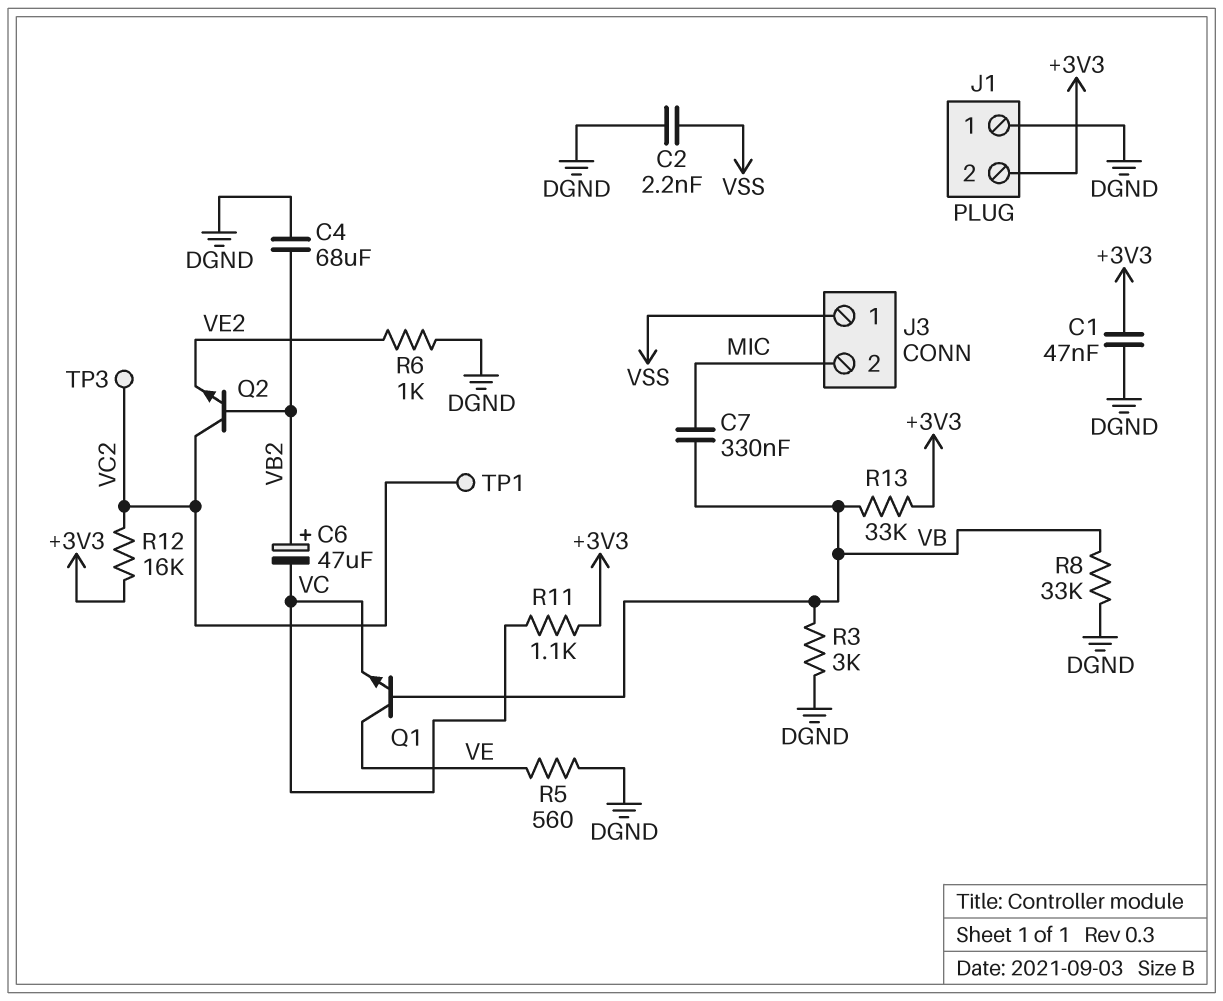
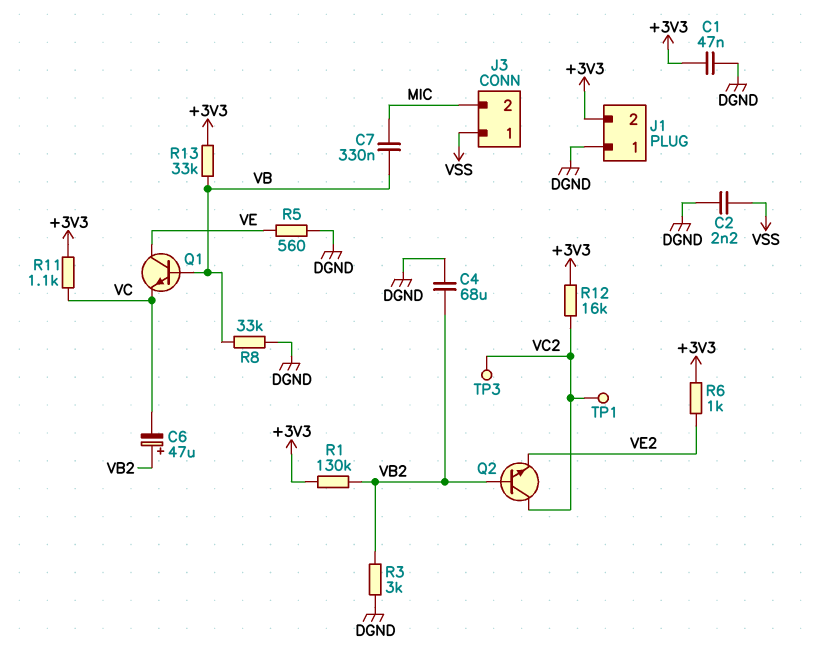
R1: none -> 130k (+3V3, VB2)
R3: 3k (DGND, VB) -> 3k (DGND, VB2)
R6: 1k (DGND, VE2) -> 1k (+3V3, VE2)

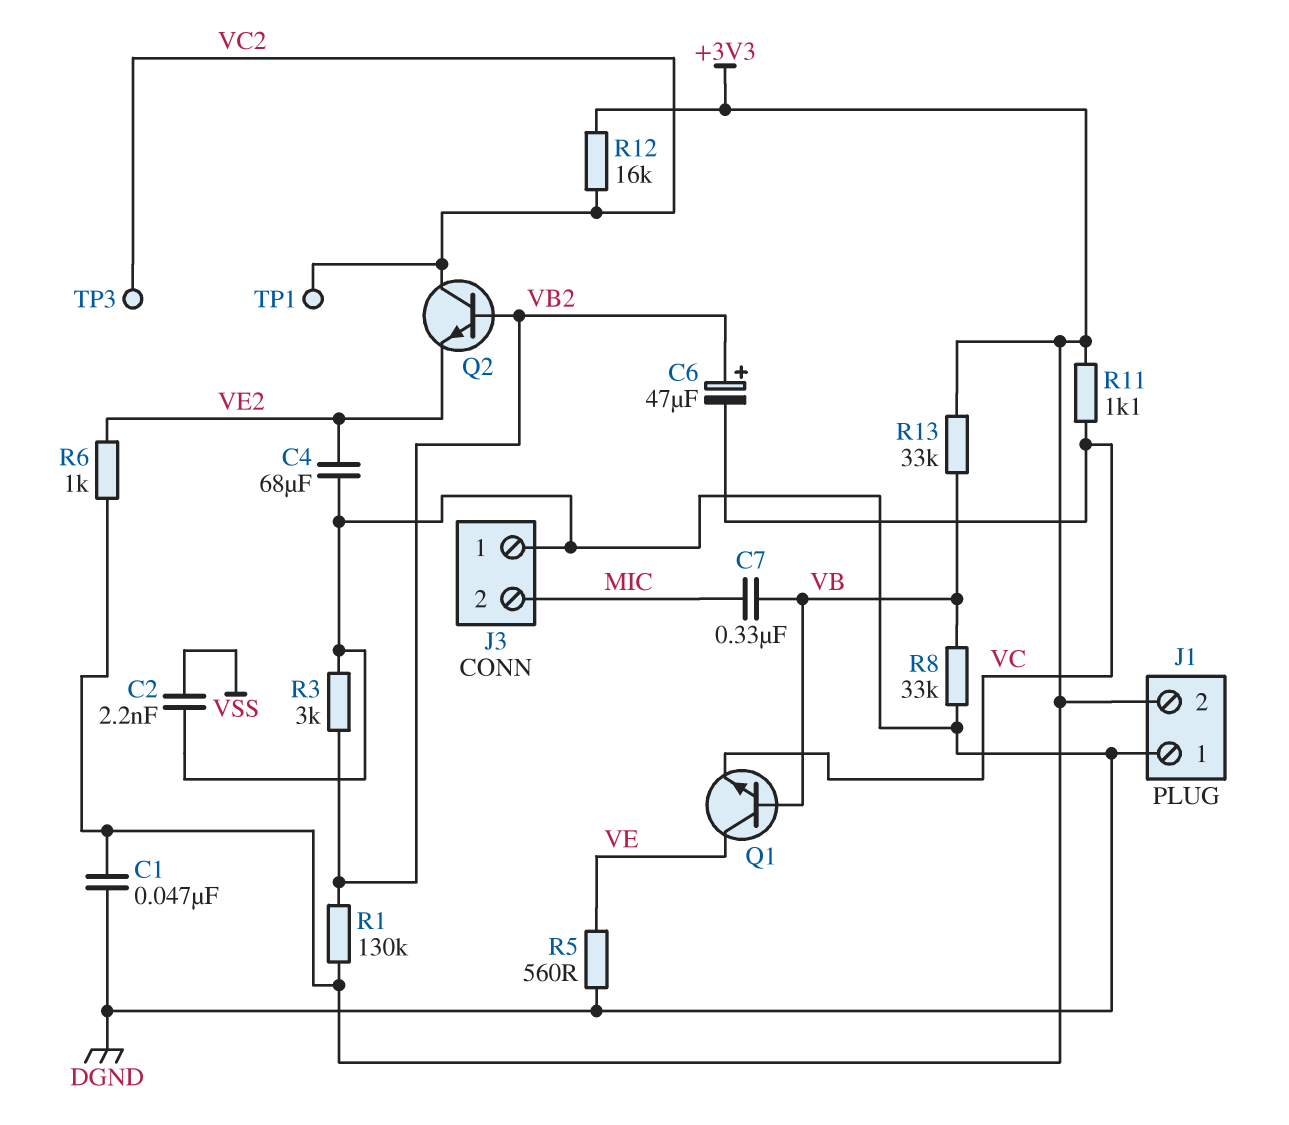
C4: 68uF (DGND, VB2) -> 68uF (DGND, VE2)
J3 pin 1: VSS -> DGND

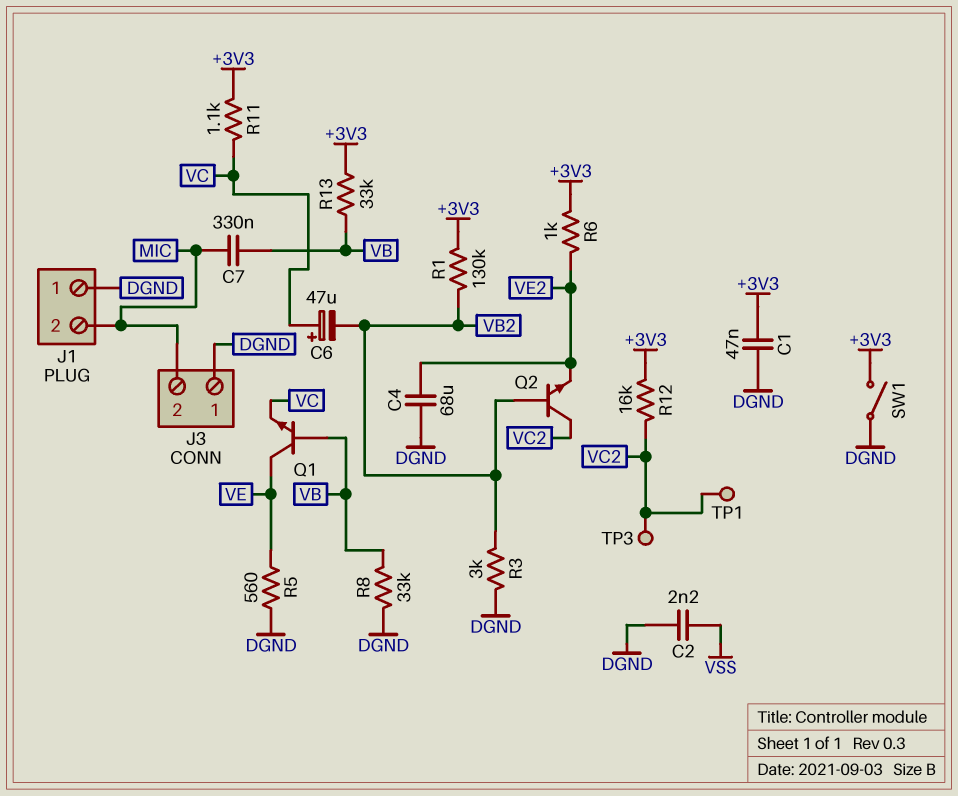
C6: 47uF (plus VB2, minus VC) -> 47uF (plus VC, minus VB2)
J1 pin 2: +3V3 -> MIC
SW1: none -> switch (+3V3, DGND)

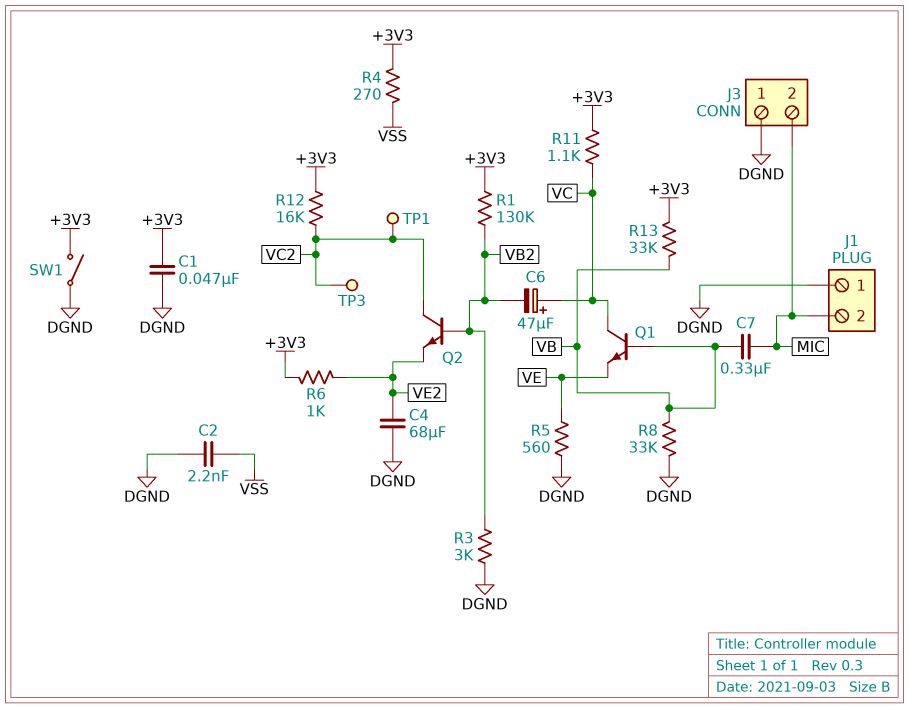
Q1: NPN (B VB, C VE, E VC) -> NPN (B VB, C VC, E VE)
R4: none -> 270 (+3V3, VSS)

